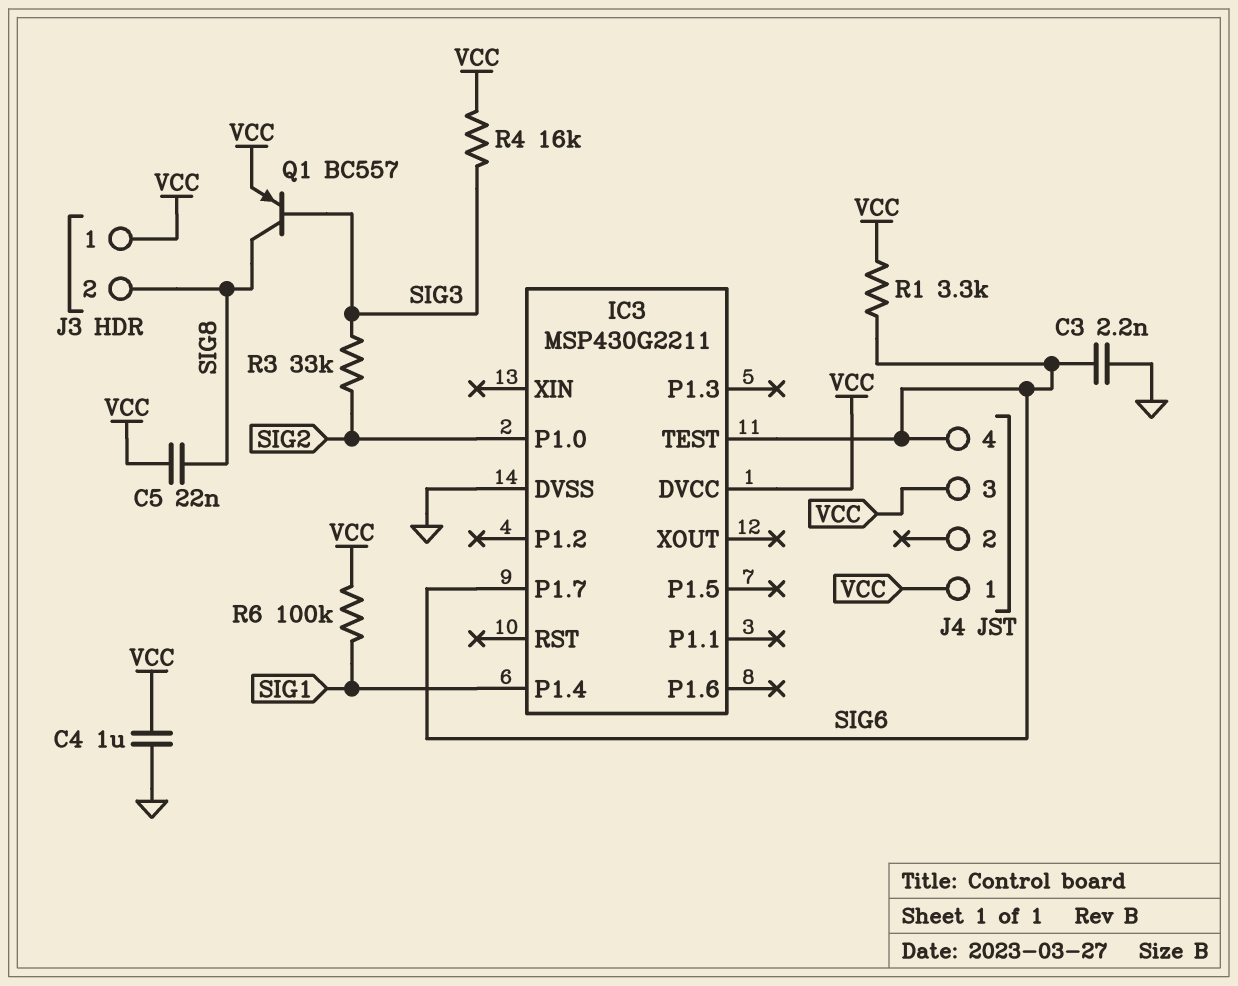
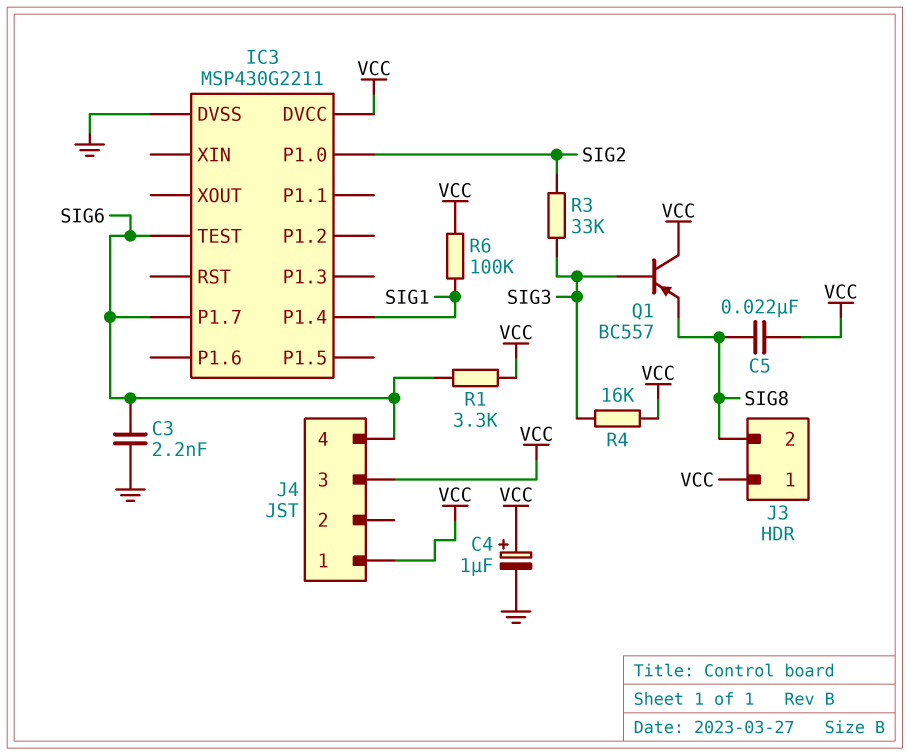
C4: 1uF (GND, VCC) -> 1uF (plus VCC, minus GND)
Q1: PNP BC557 (B SIG3, C SIG8, E VCC) -> PNP BC557 (B SIG3, C VCC, E SIG8)

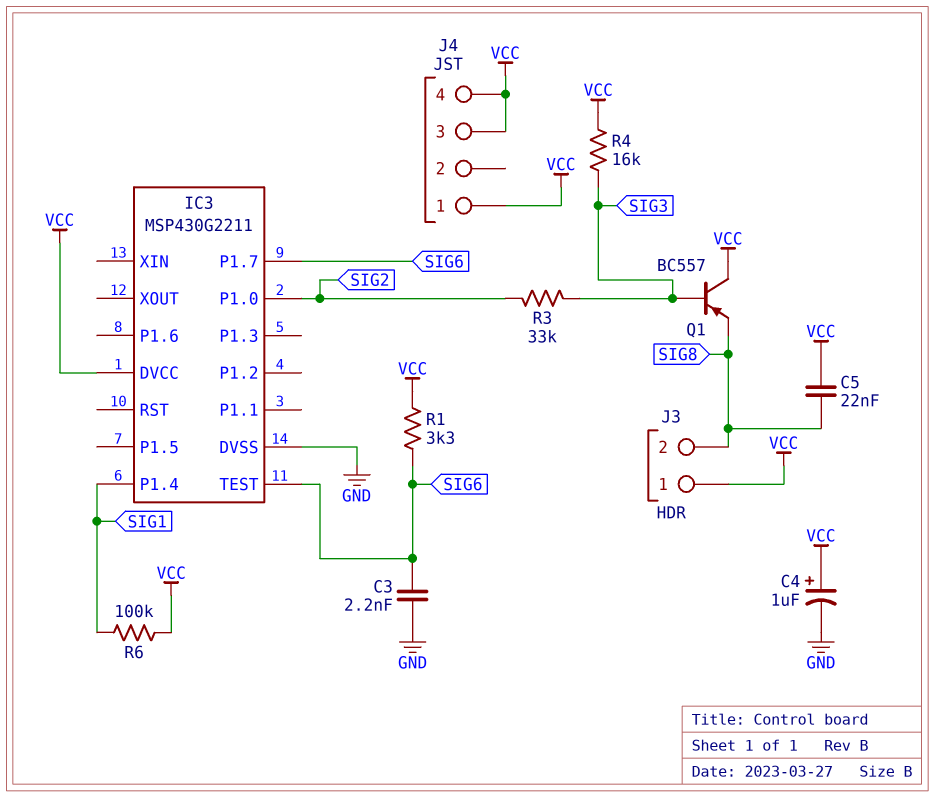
J4 pin 4: SIG6 -> VCC

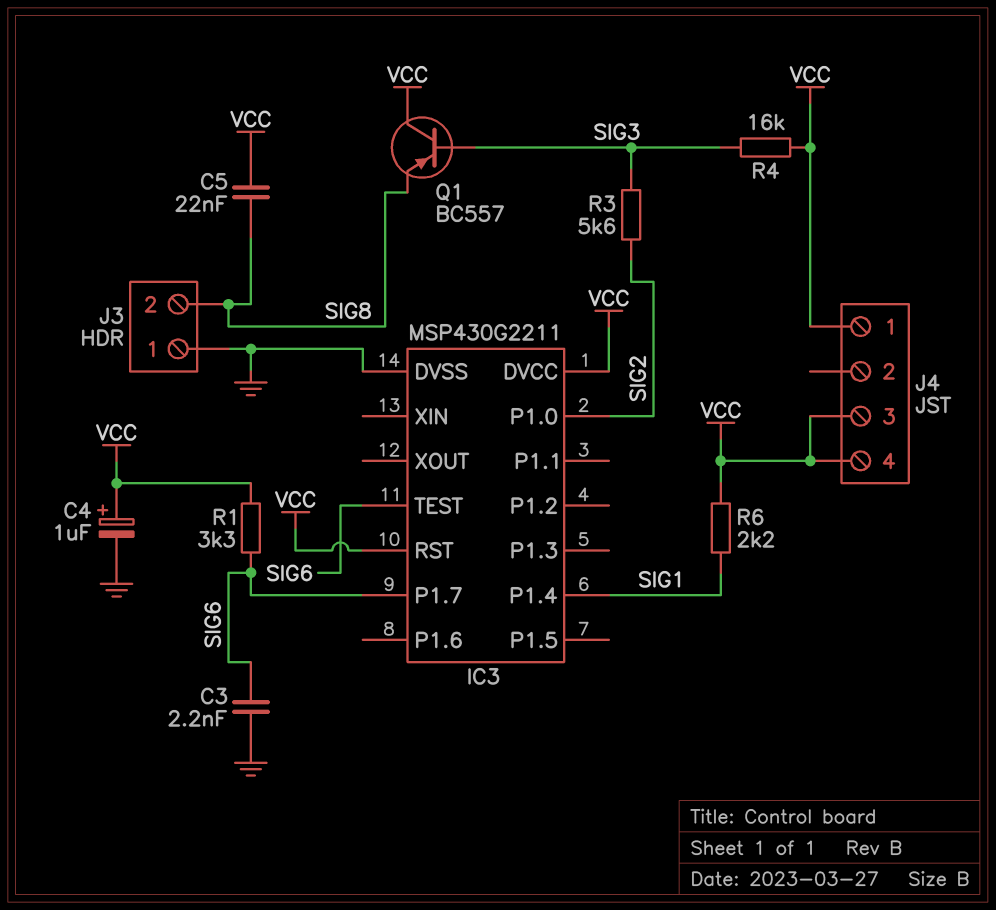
IC3 pin RST: none -> VCC
J3 pin 1: VCC -> GND
R3: 33k (SIG2, SIG3) -> 5.6k (SIG2, SIG3)
R6: 100k (SIG1, VCC) -> 2.2k (SIG1, VCC)

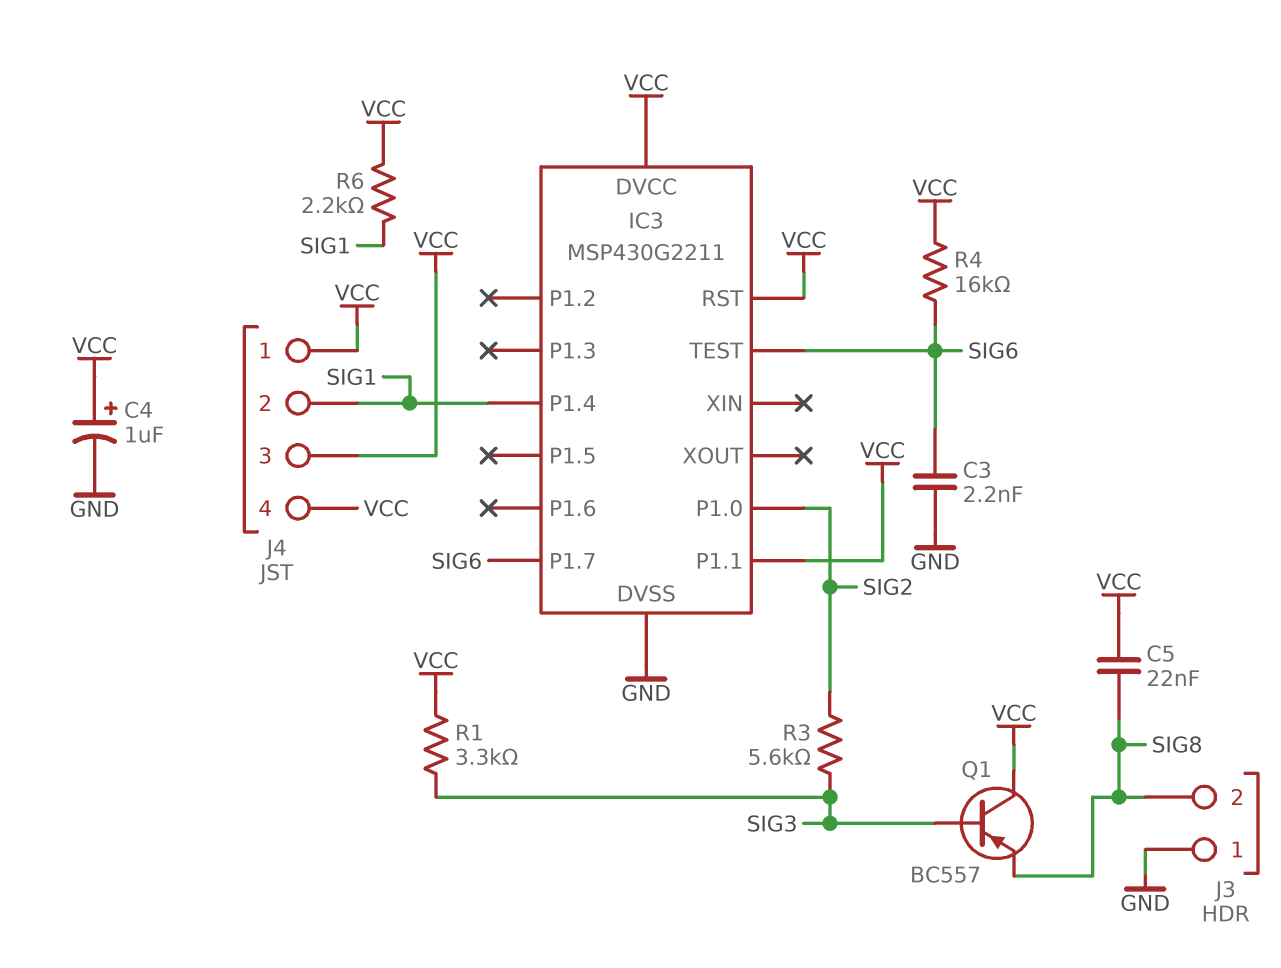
IC3 pin P1.1: none -> VCC
J4 pin 2: none -> SIG1
R1: 3.3k (SIG6, VCC) -> 3.3k (SIG3, VCC)
R4: 16k (SIG3, VCC) -> 16k (SIG6, VCC)

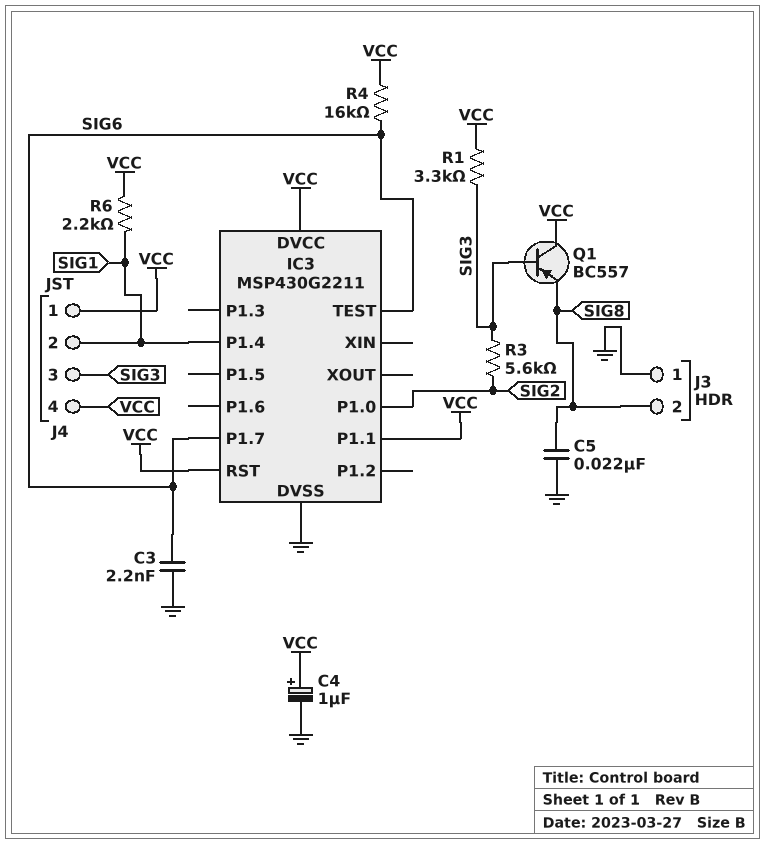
C5: 22nF (SIG8, VCC) -> 22nF (GND, SIG8)
J4 pin 3: VCC -> SIG3

